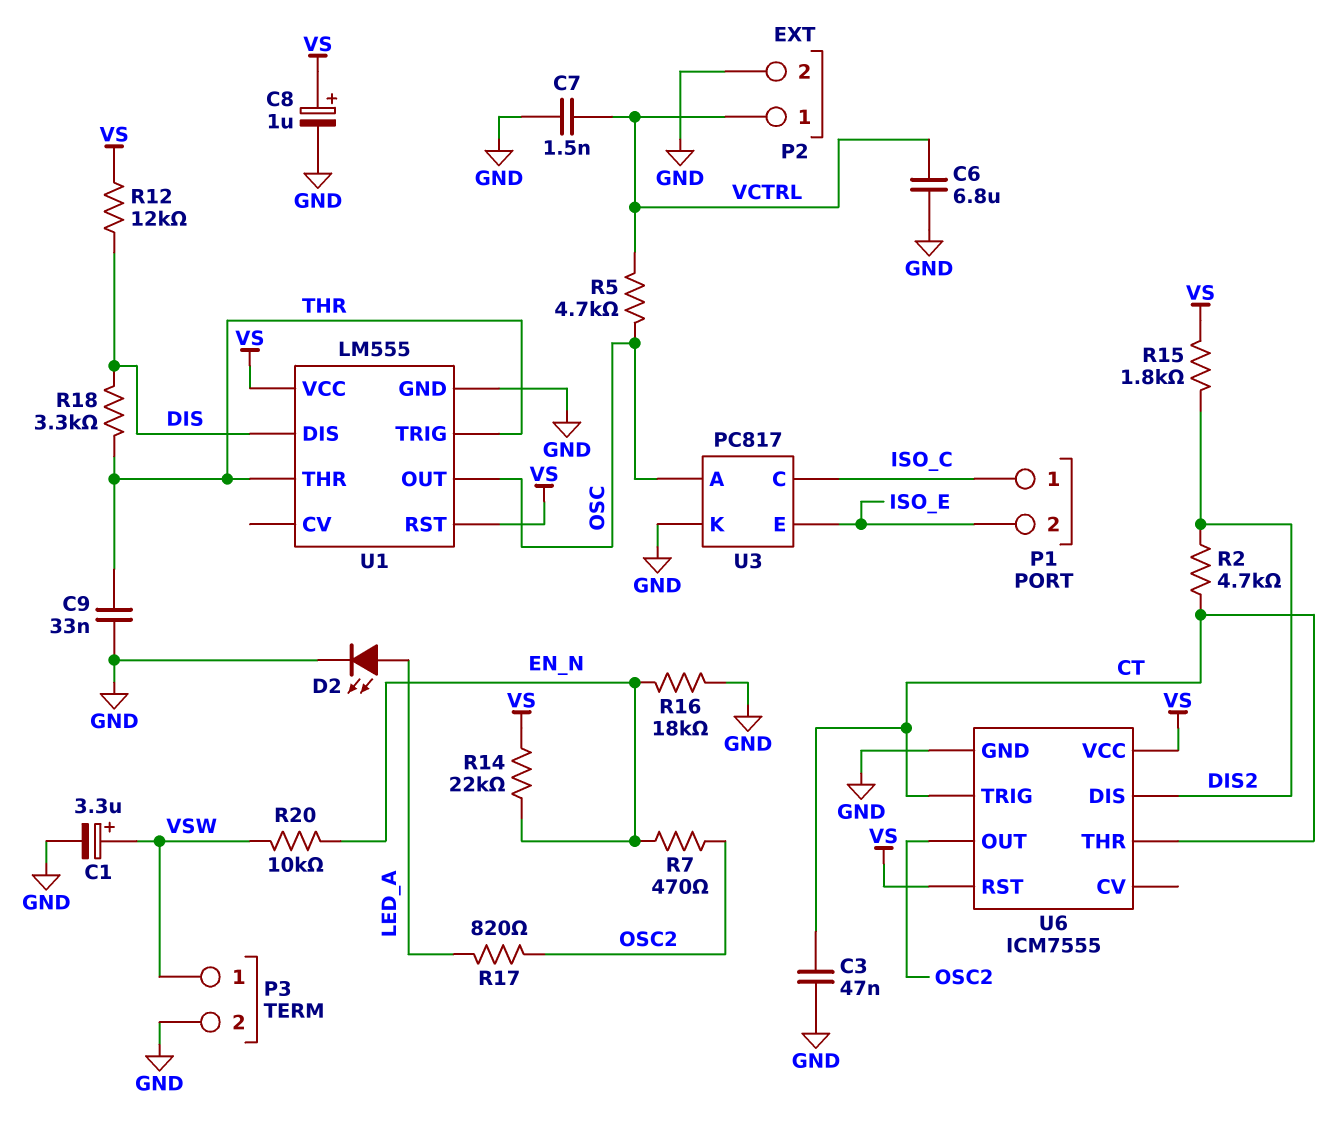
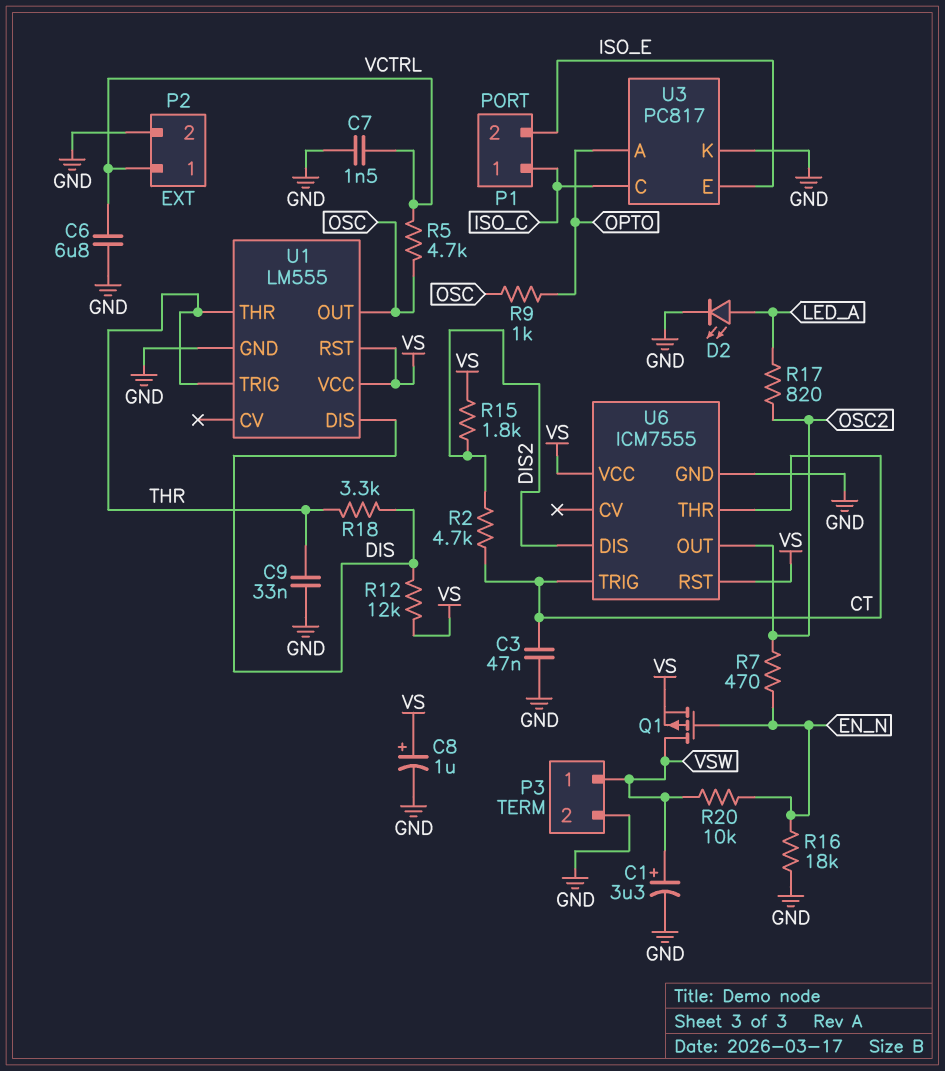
Q1: none -> PMOS (G EN_N, D VSW, S VS)
R9: none -> 1k (OPTO, OSC)
R14: 22k (EN_N, VS) -> none
U3 pin A: OSC -> OPTO

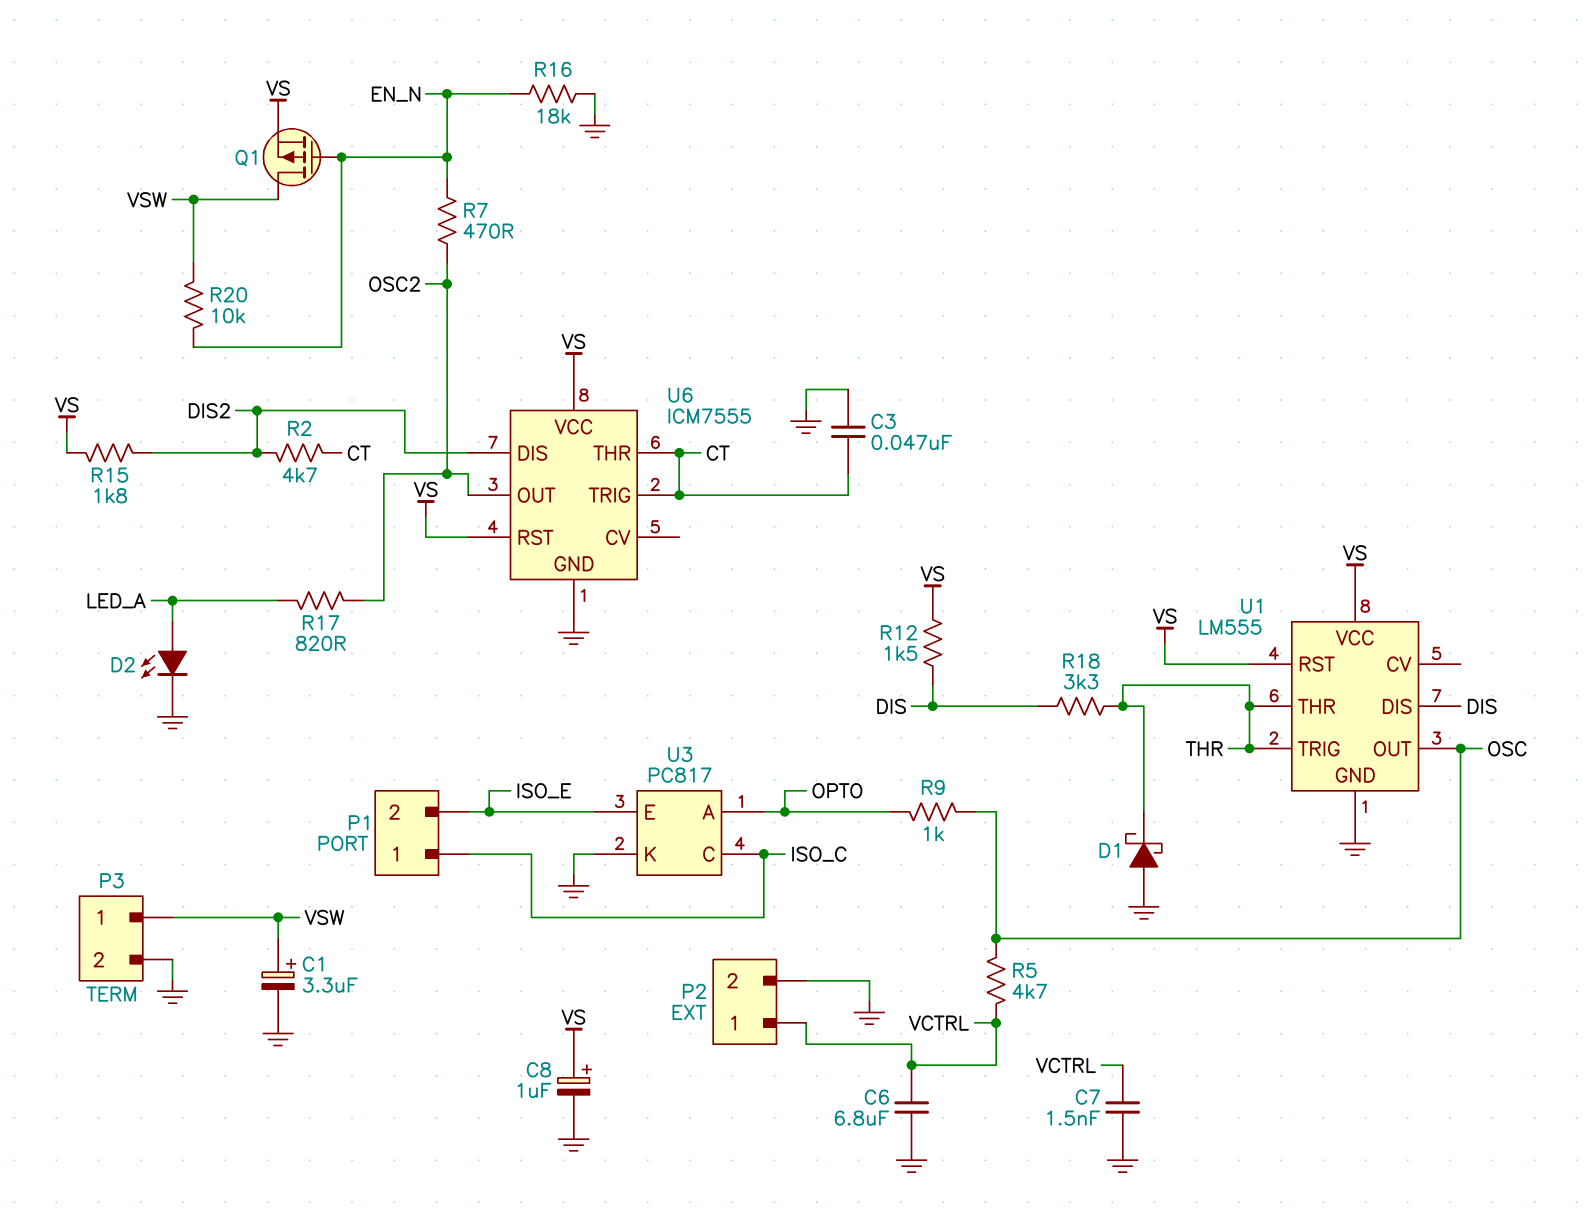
C9: 33nF (GND, THR) -> none
D1: none -> schottky (A GND, K THR)
R12: 12k (DIS, VS) -> 1.5k (DIS, VS)

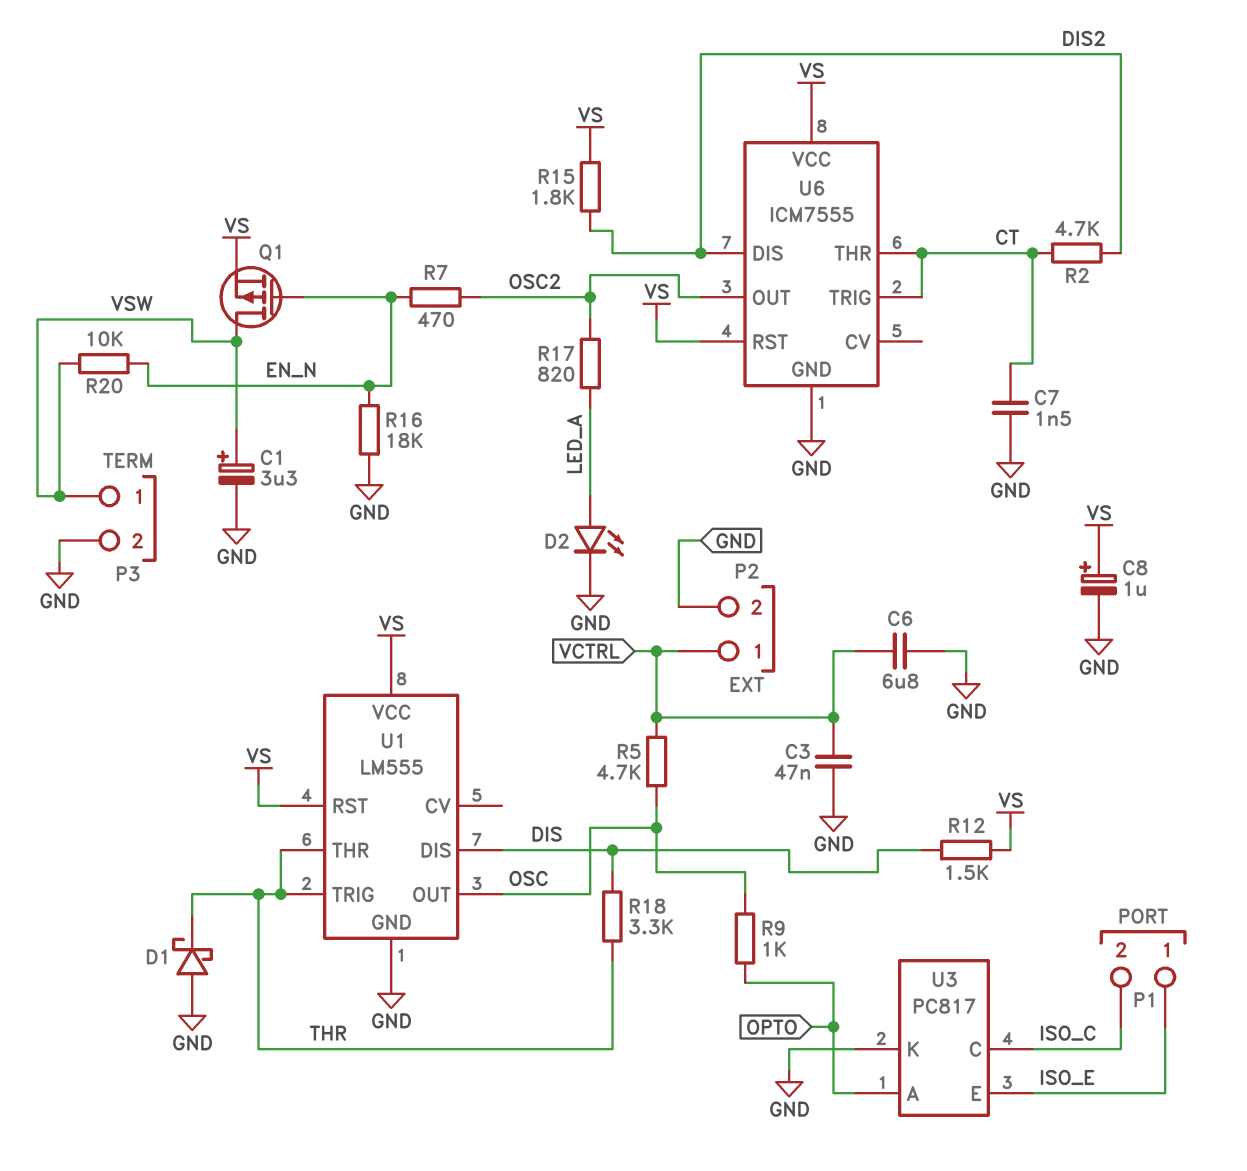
C3: 47nF (CT, GND) -> 47nF (GND, VCTRL)
C7: 1.5nF (GND, VCTRL) -> 1.5nF (CT, GND)
P1 pin 1: ISO_C -> ISO_E
P1 pin 2: ISO_E -> ISO_C

